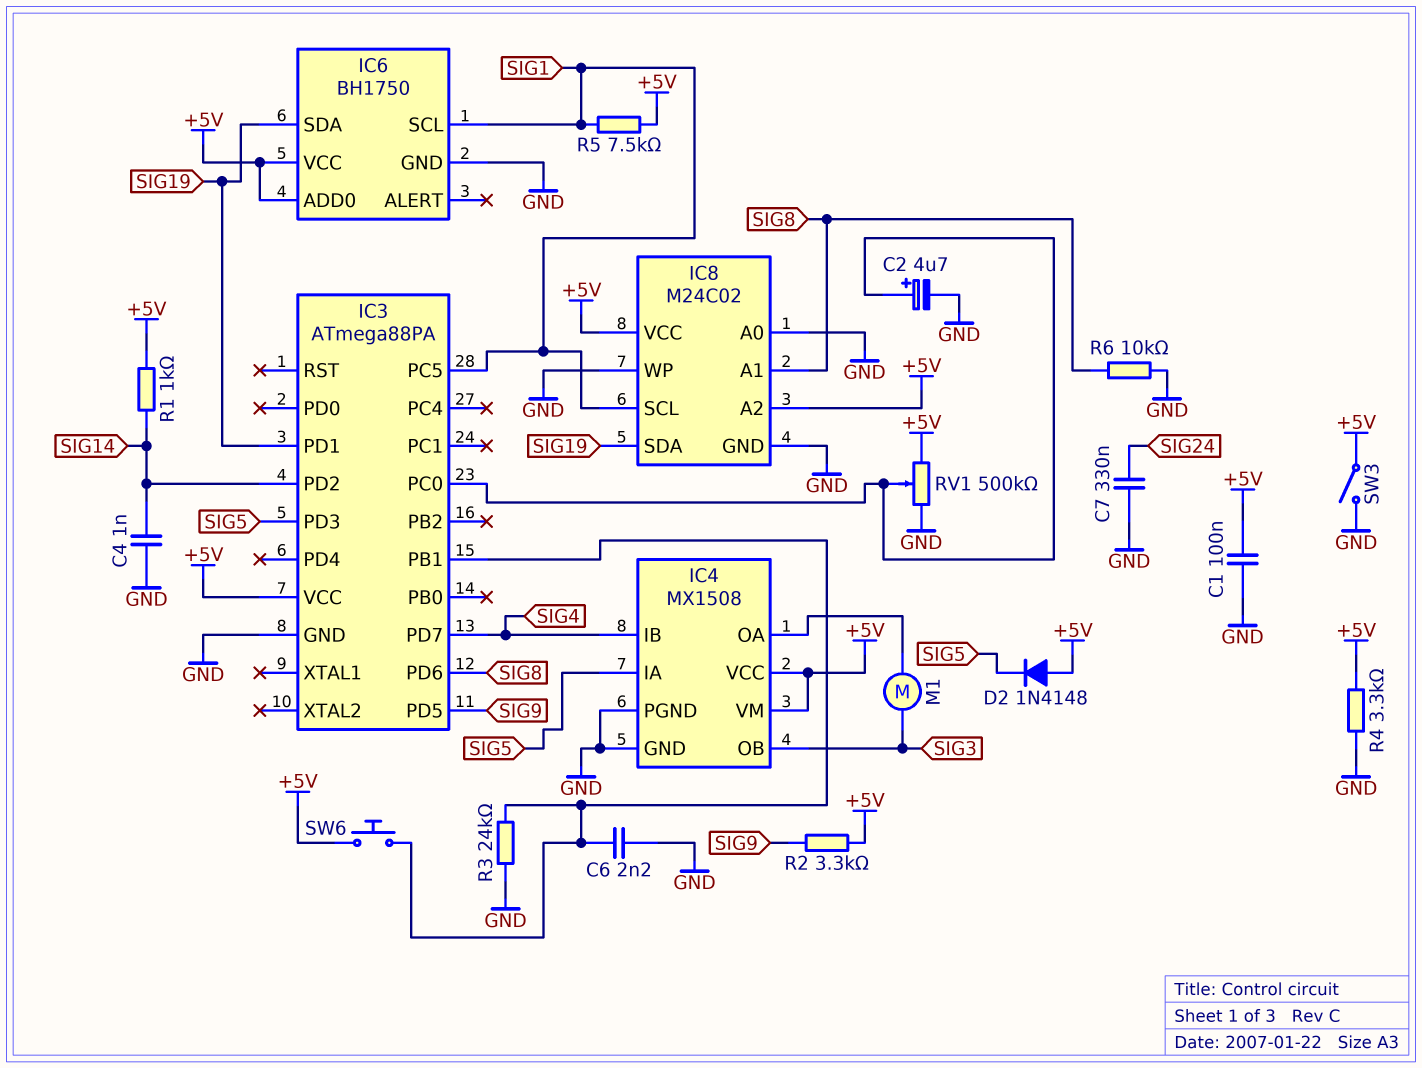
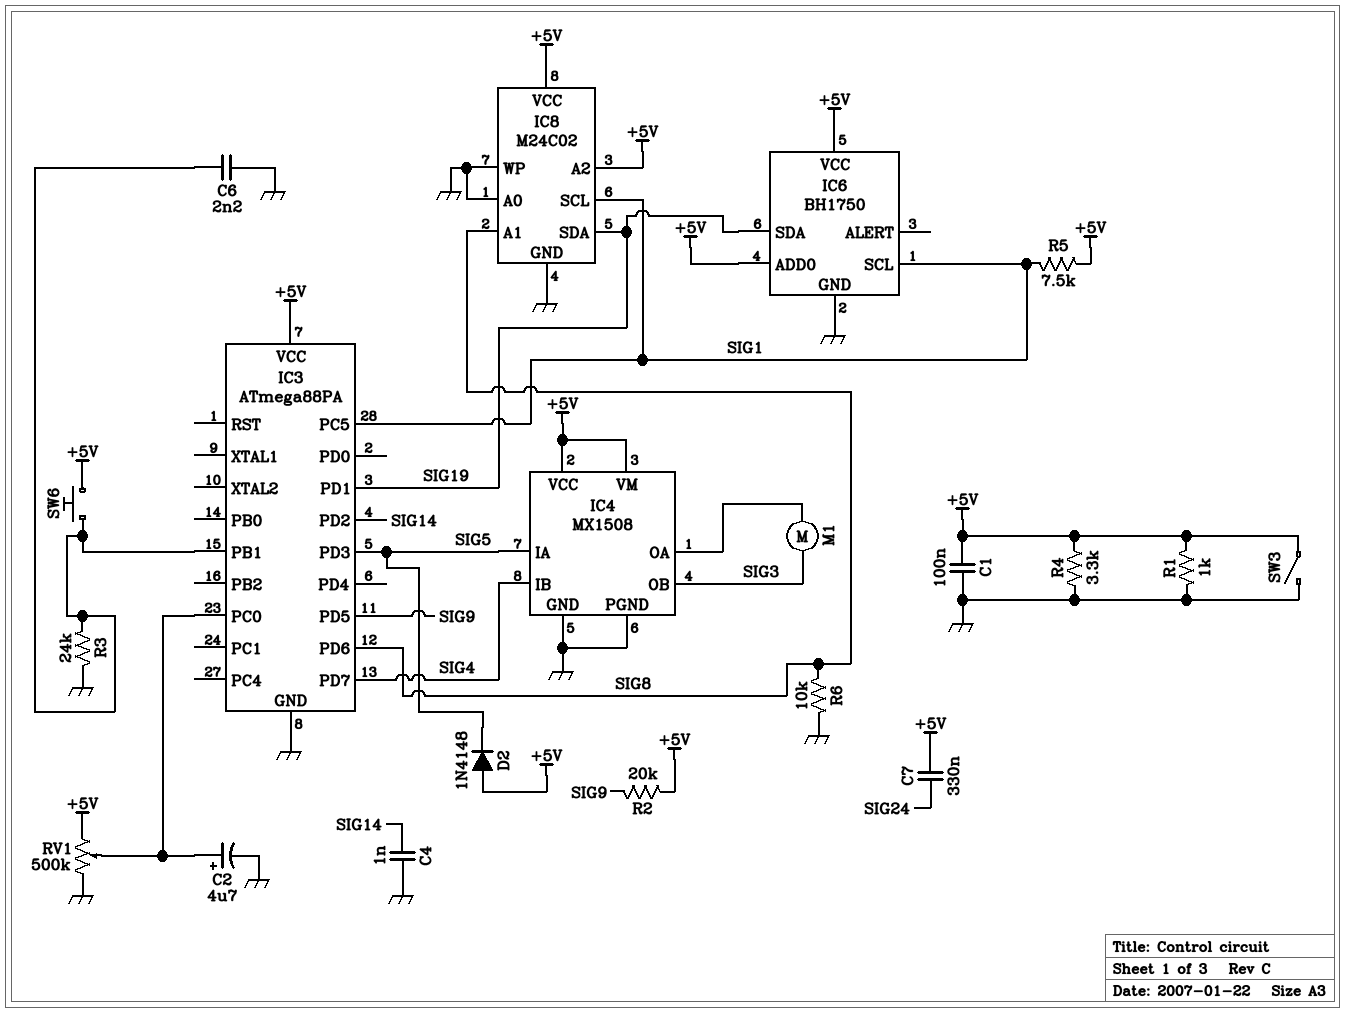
C7: 330nF (GND, SIG24) -> 330nF (+5V, SIG24)
R1: 1k (+5V, SIG14) -> 1k (+5V, GND)
R2: 3.3k (+5V, SIG9) -> 20k (+5V, SIG9)

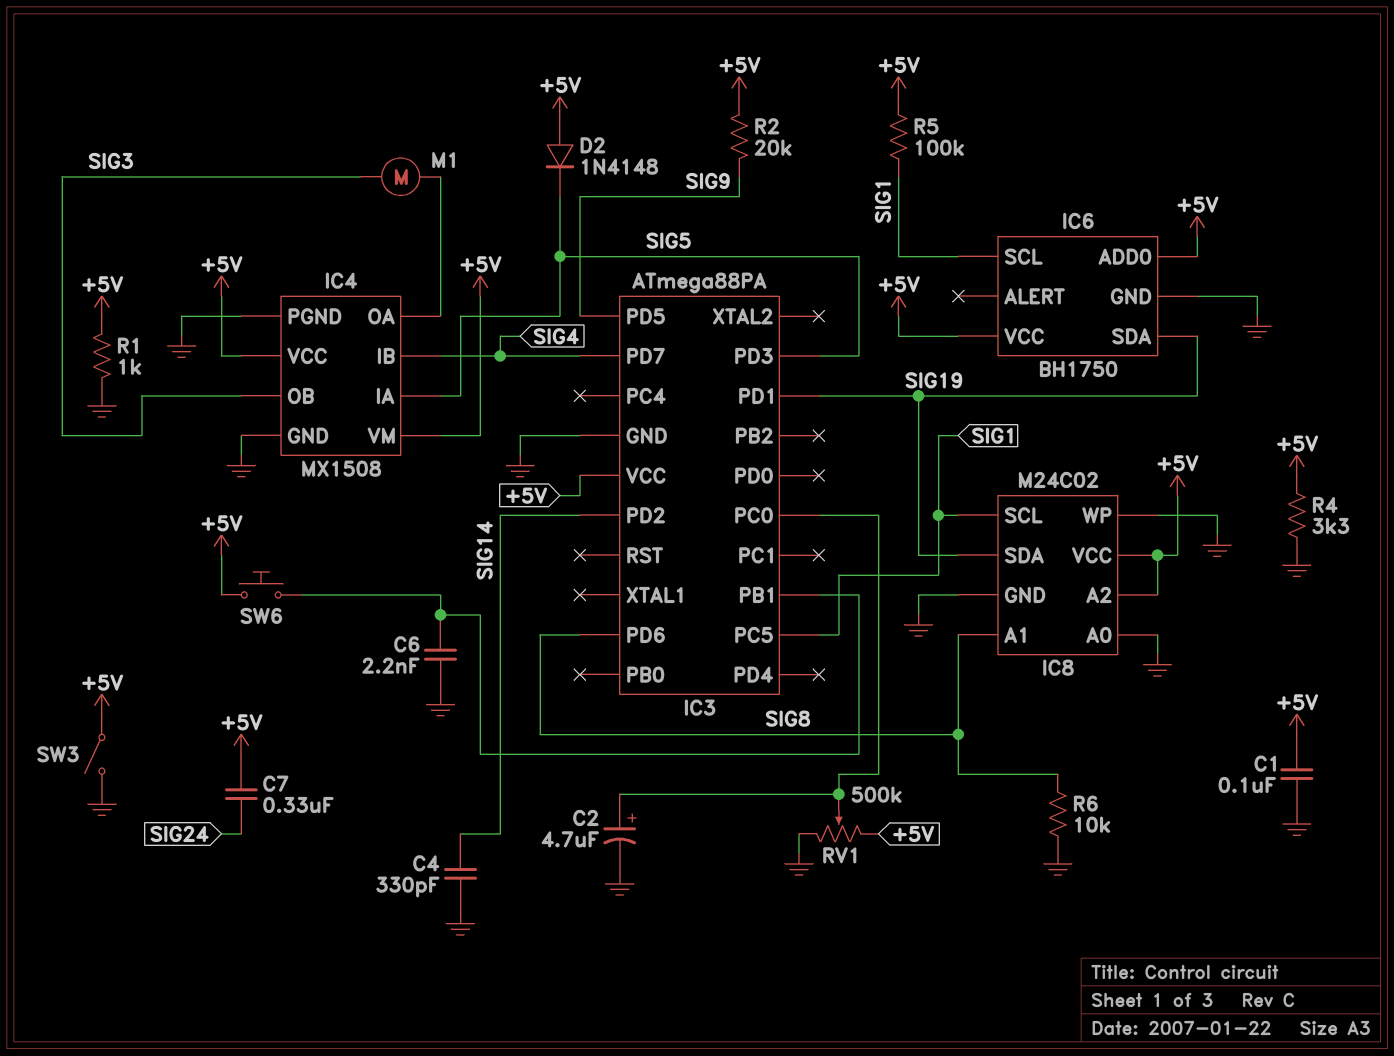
C4: 1nF (GND, SIG14) -> 330pF (GND, SIG14)
R3: 24k (GND, IC3/PB1) -> none
R5: 7.5k (+5V, SIG1) -> 100k (+5V, SIG1)

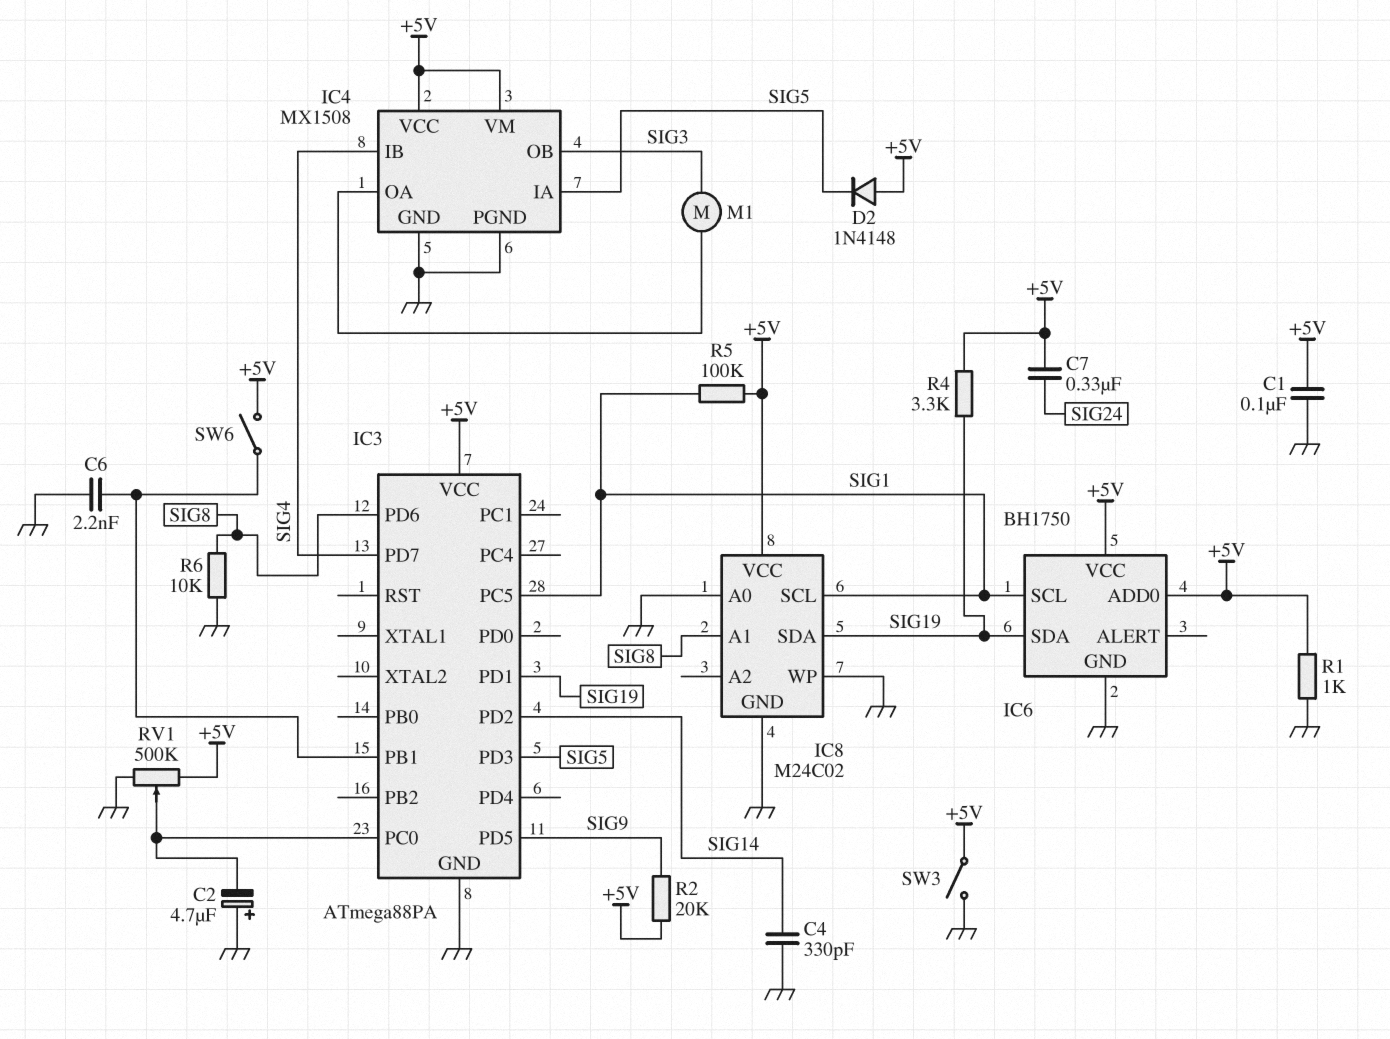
C2: 4.7uF (plus IC3/PC0, minus GND) -> 4.7uF (plus GND, minus IC3/PC0)
IC8 pin A2: +5V -> none
R4: 3.3k (+5V, GND) -> 3.3k (+5V, SIG19)
SW6: button (+5V, IC3/PB1) -> switch (+5V, IC3/PB1)

